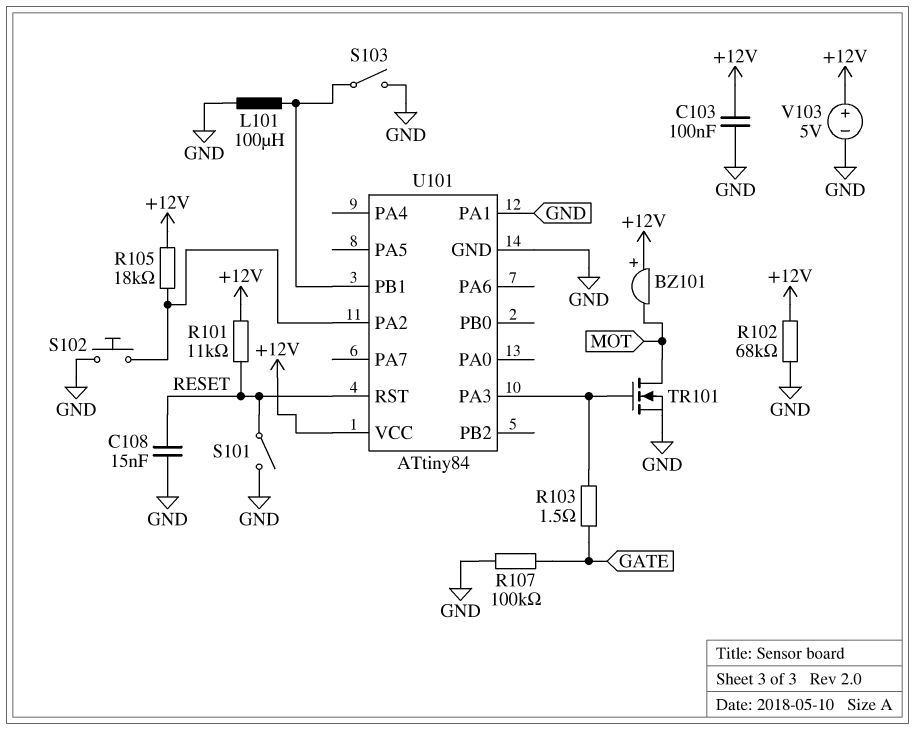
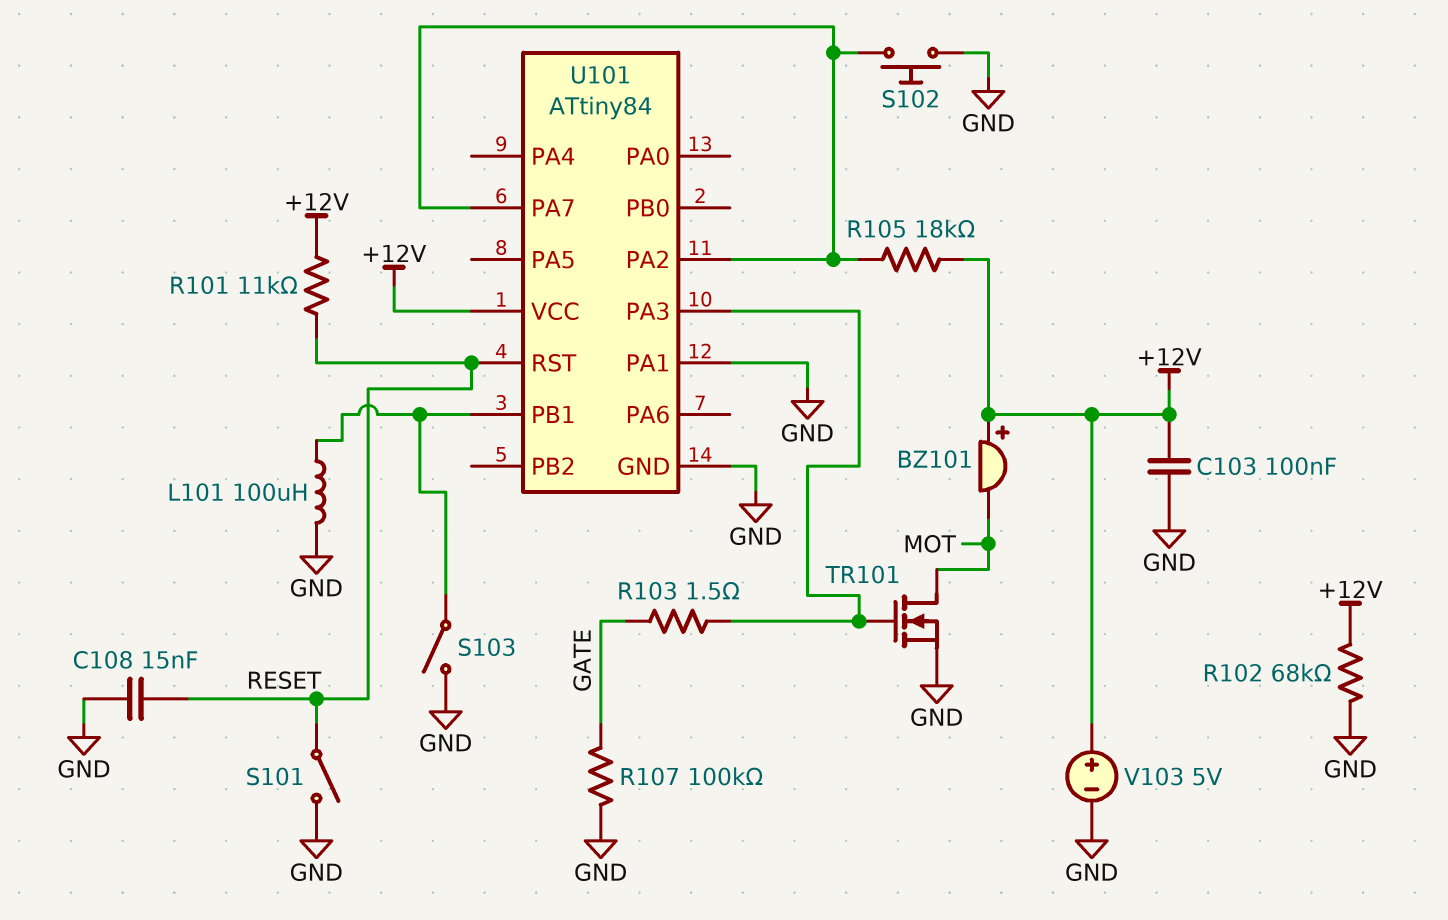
U101 pin PA7: none -> U101/PA2

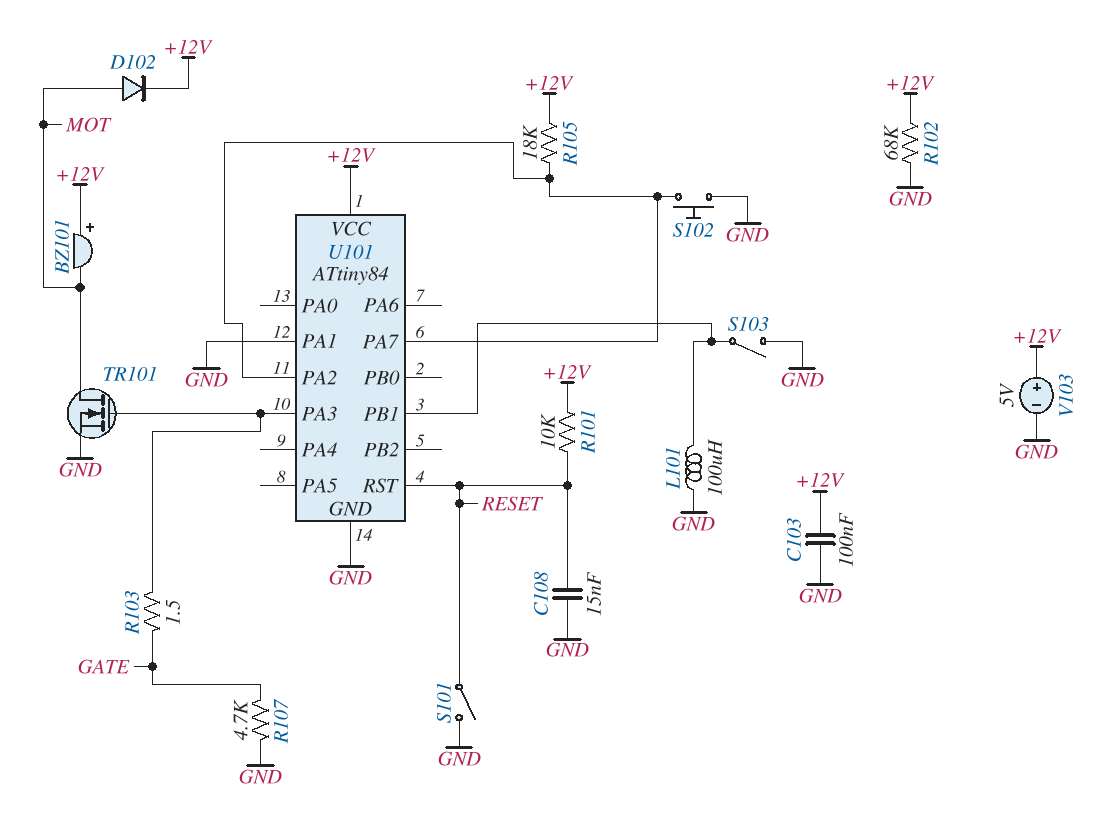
D102: none -> diode (A MOT, K +12V)
R101: 11k (+12V, RESET) -> 10k (+12V, RESET)
R107: 100k (GATE, GND) -> 4.7k (GATE, GND)

